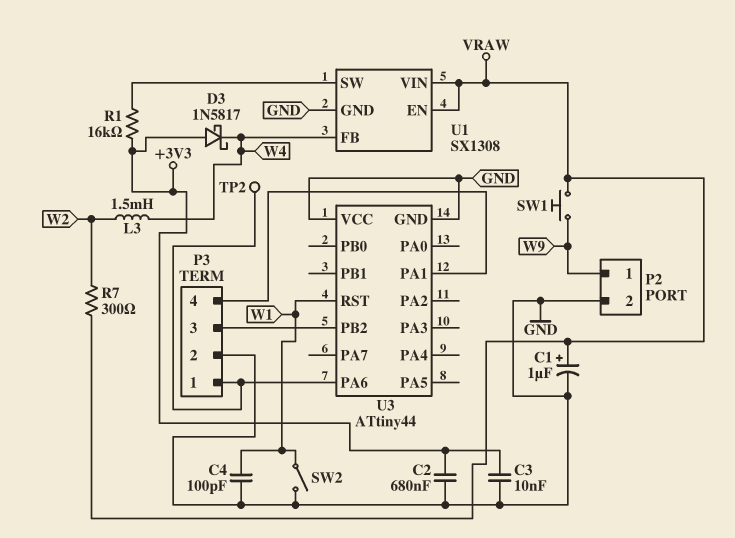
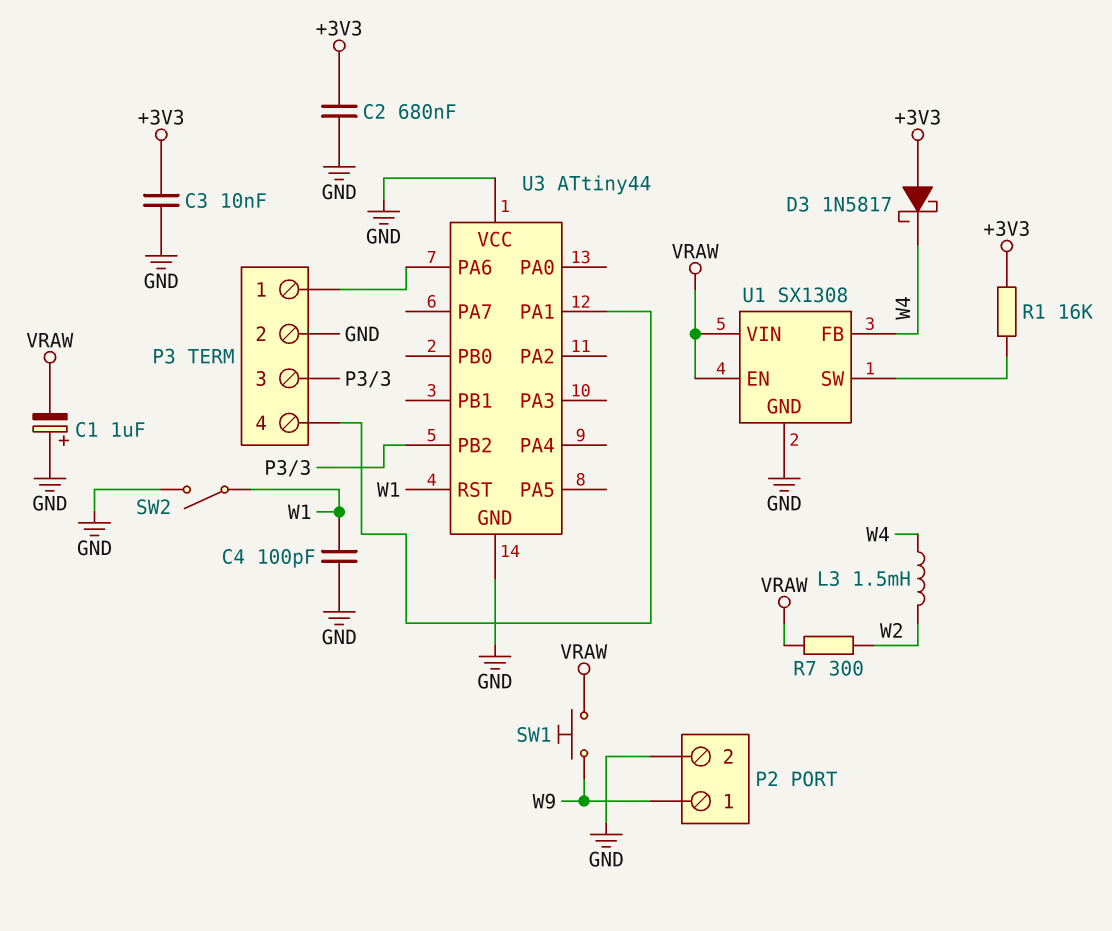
C1: 1uF (plus VRAW, minus GND) -> 1uF (plus GND, minus VRAW)
TP2: test point (P3/1) -> none

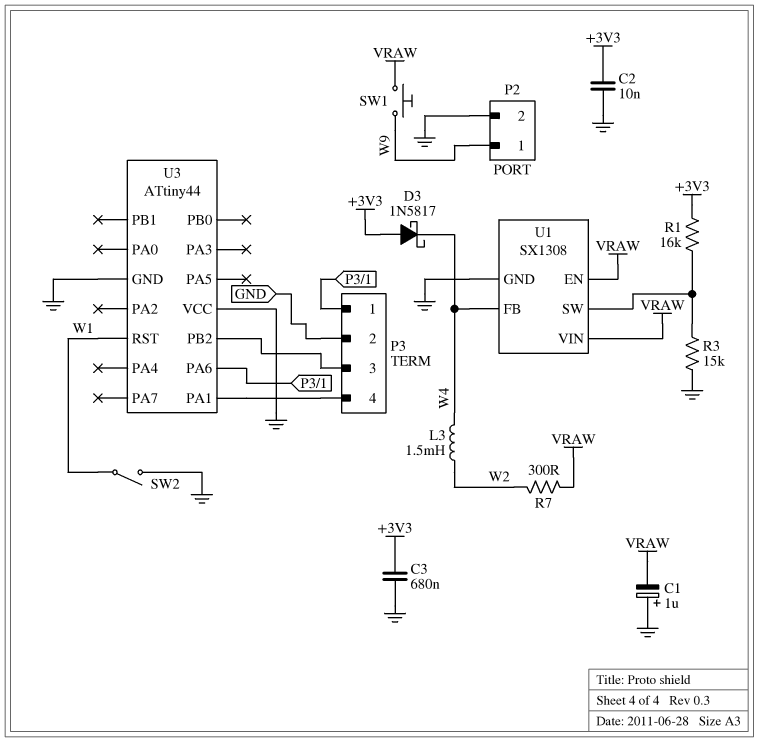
C2: 680nF (+3V3, GND) -> 10nF (+3V3, GND)
C3: 10nF (+3V3, GND) -> 680nF (+3V3, GND)
C4: 100pF (GND, W1) -> none
R3: none -> 15k (GND, U1/SW)

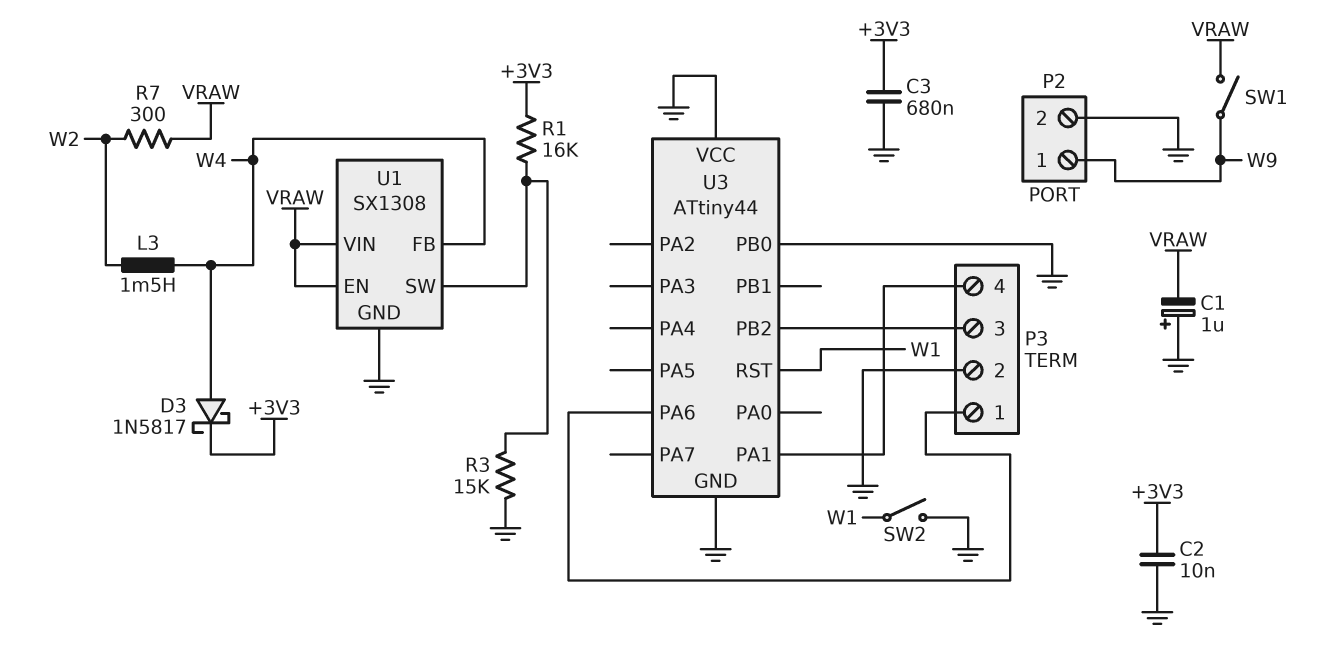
D3: schottky 1N5817 (A +3V3, K W4) -> schottky 1N5817 (A W4, K +3V3)
SW1: button (VRAW, W9) -> switch (VRAW, W9)
U3 pin PB0: none -> GND

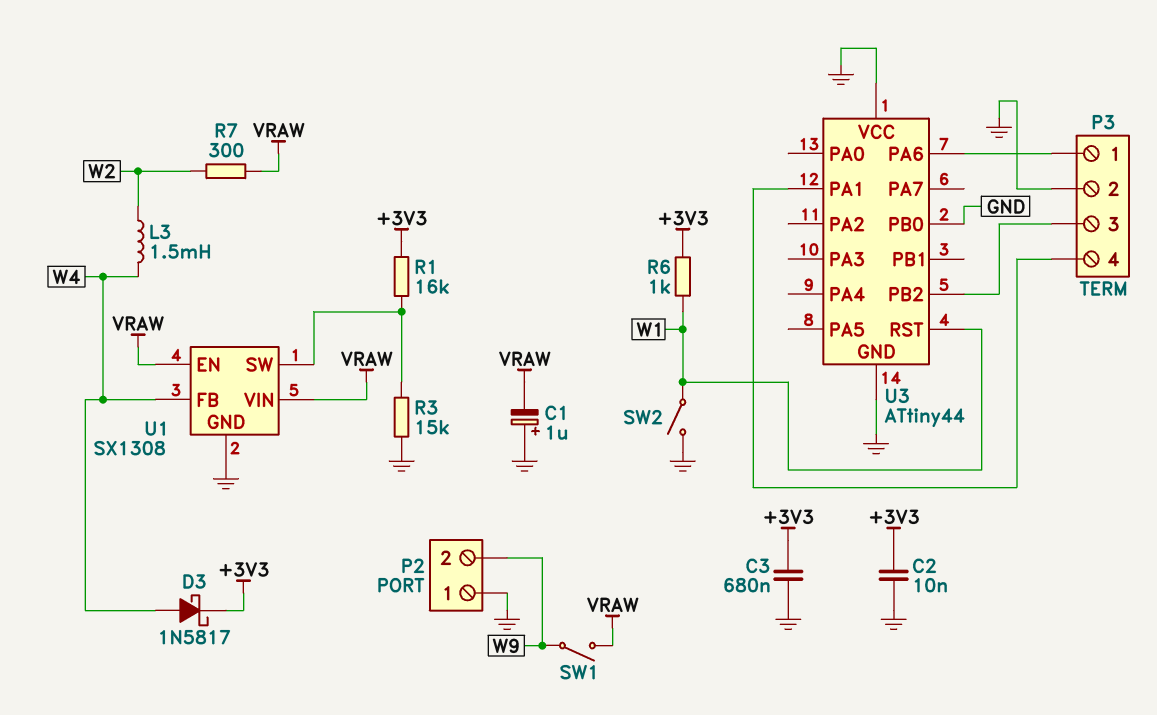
P2 pin 1: W9 -> GND
P2 pin 2: GND -> W9
R6: none -> 1k (+3V3, W1)

